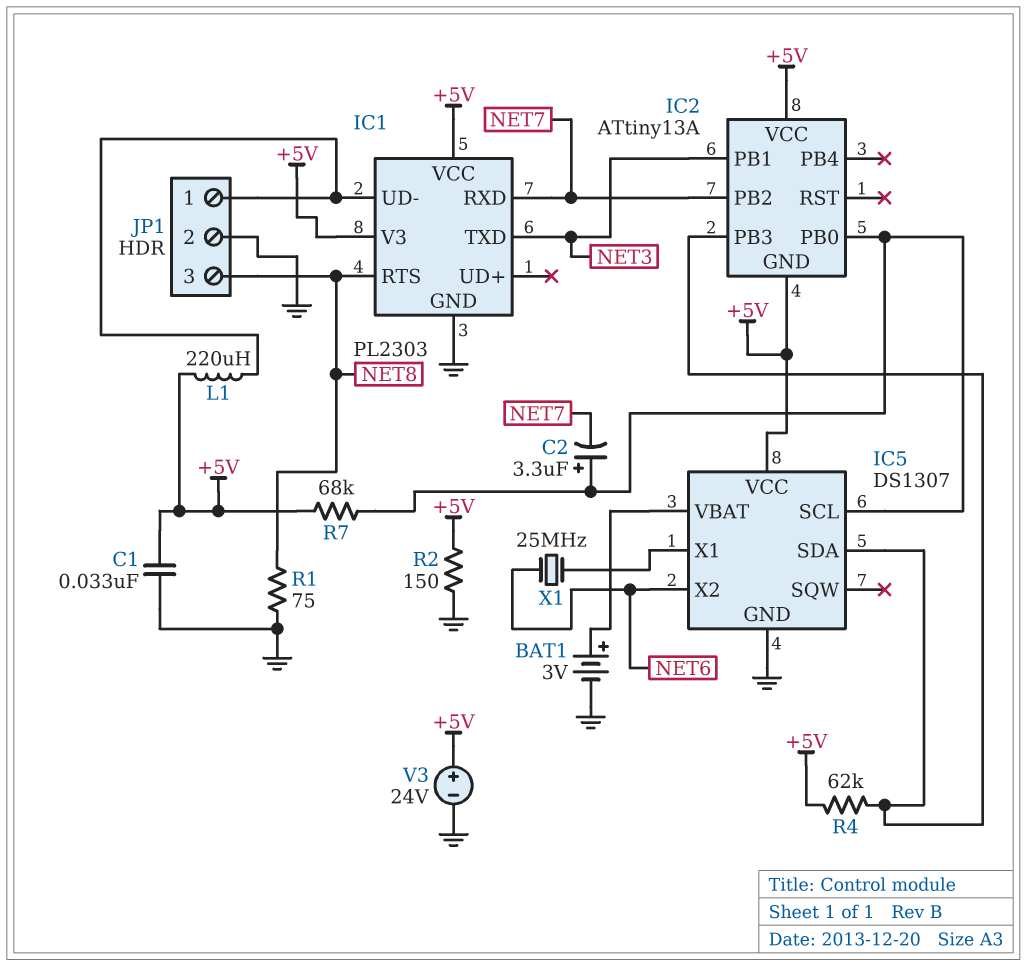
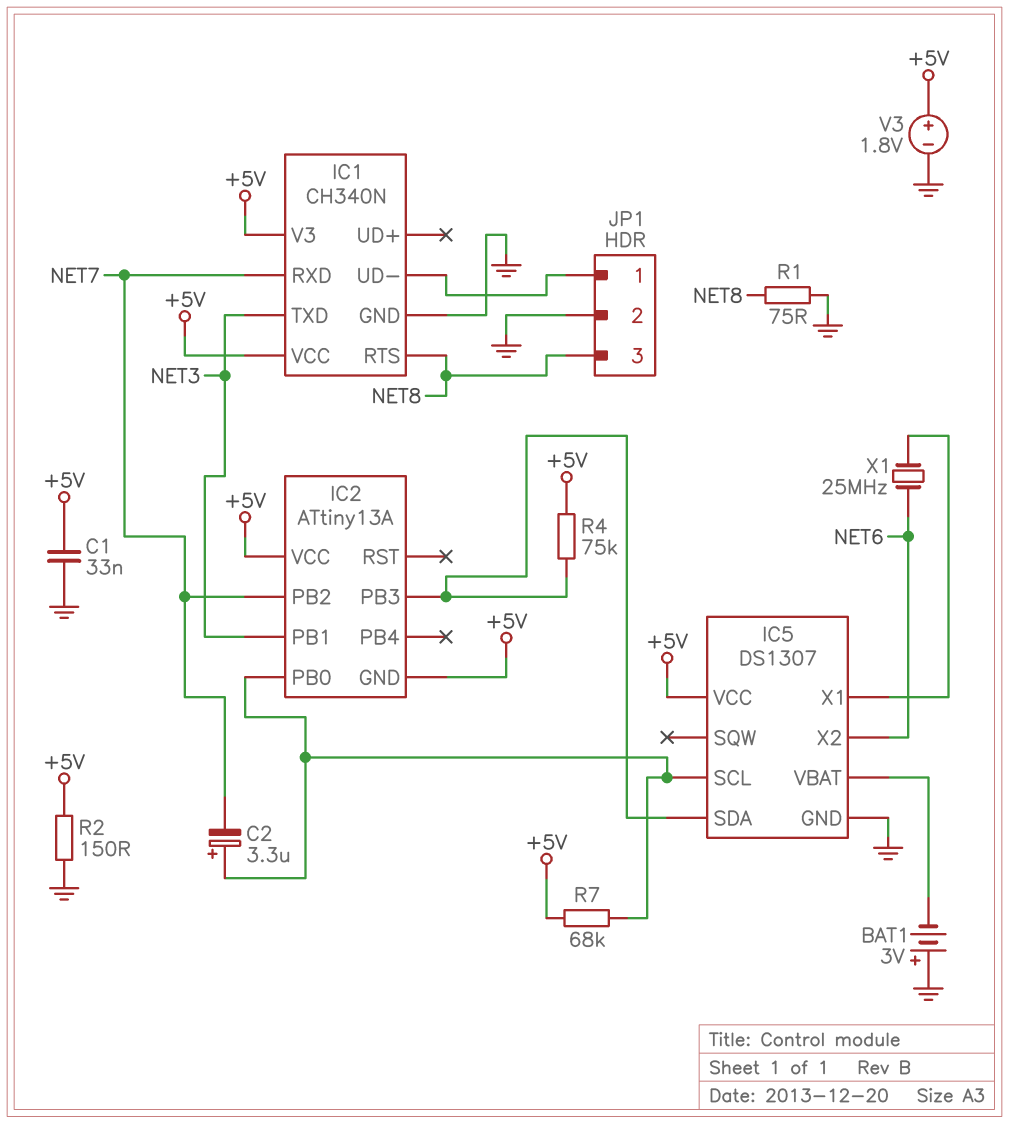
BAT1: 3V (plus IC5/VBAT, minus GND) -> 3V (plus GND, minus IC5/VBAT)
IC1: PL2303 -> CH340N
L1: 220uH (+5V, IC1/UD-) -> none
R4: 62k (+5V, IC2/PB3) -> 75k (+5V, IC2/PB3)
V3: 24V (plus +5V, minus GND) -> 1.8V (plus +5V, minus GND)

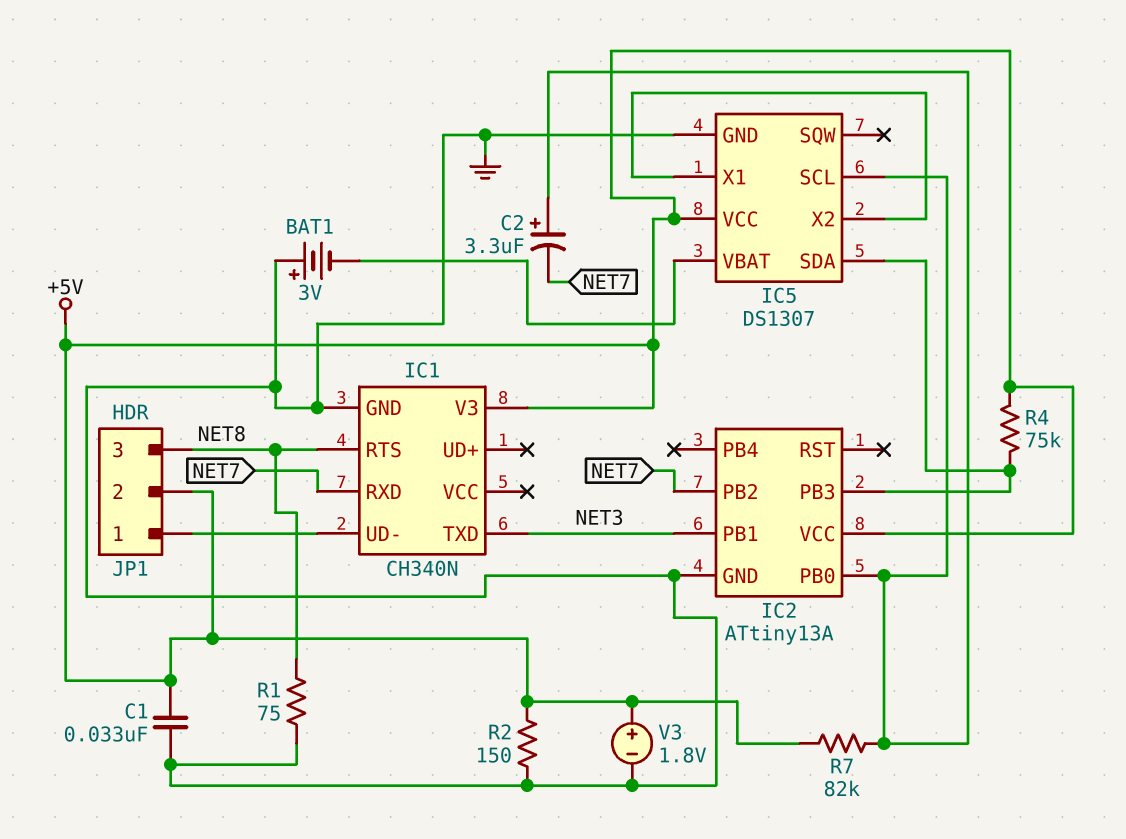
IC1 pin VCC: +5V -> none
IC2 pin GND: +5V -> GND
IC5 pin X2: NET6 -> IC5/X1
JP1 pin 2: GND -> +5V
R7: 68k (+5V, IC2/PB0) -> 82k (+5V, IC2/PB0)
X1: 25MHz (IC5/X1, NET6) -> none

